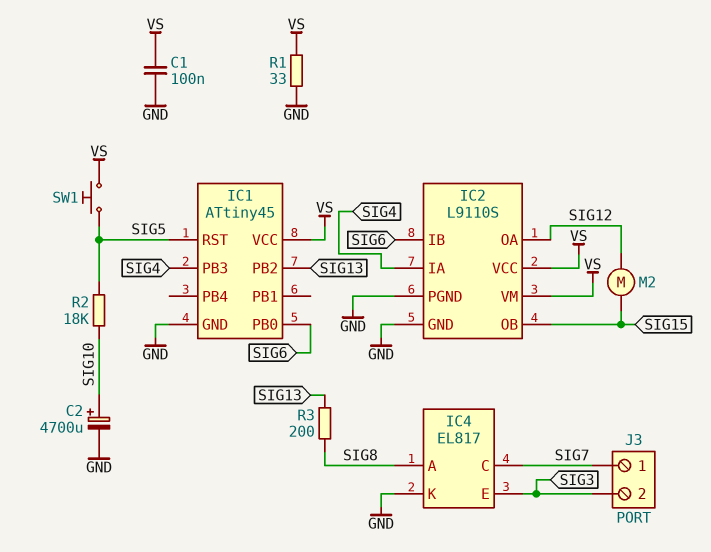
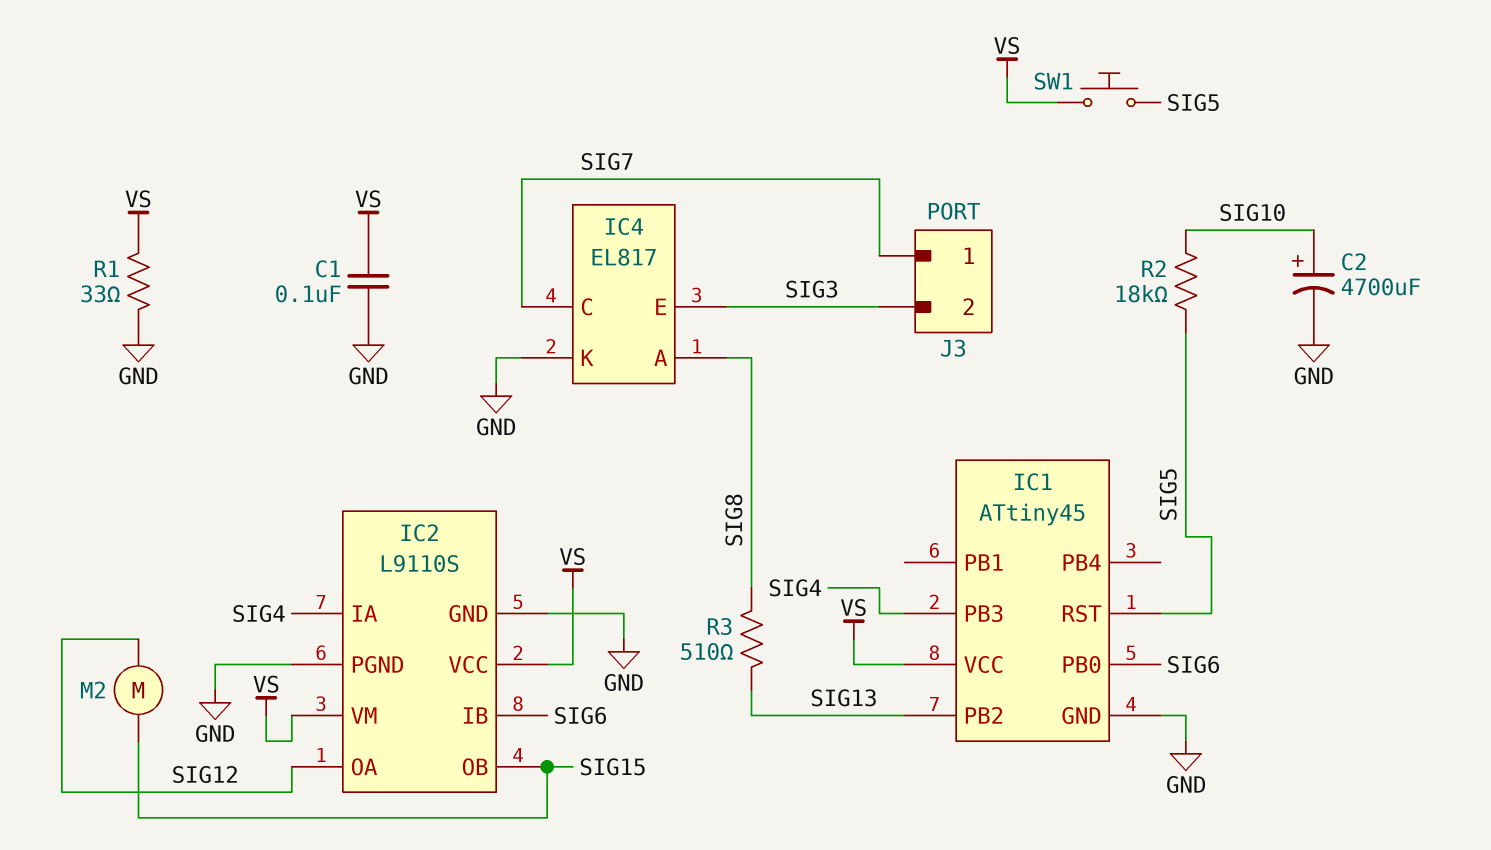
R3: 200 (SIG8, SIG13) -> 510 (SIG8, SIG13)

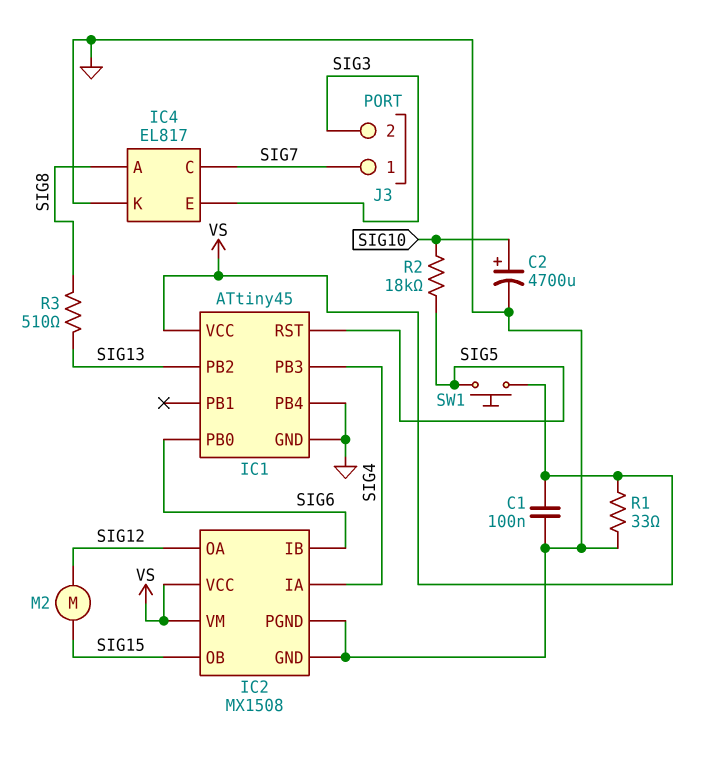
IC1 pin PB4: none -> GND
IC2: L9110S -> MX1508

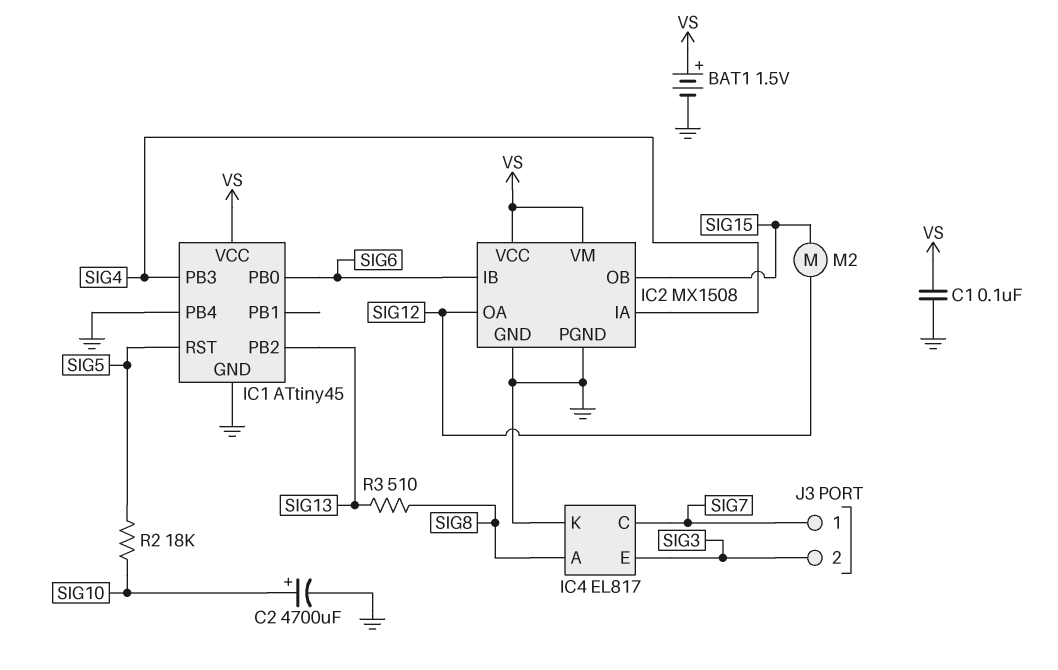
BAT1: none -> 1.5V (plus VS, minus GND)
R1: 33 (GND, VS) -> none
SW1: button (SIG5, VS) -> none

